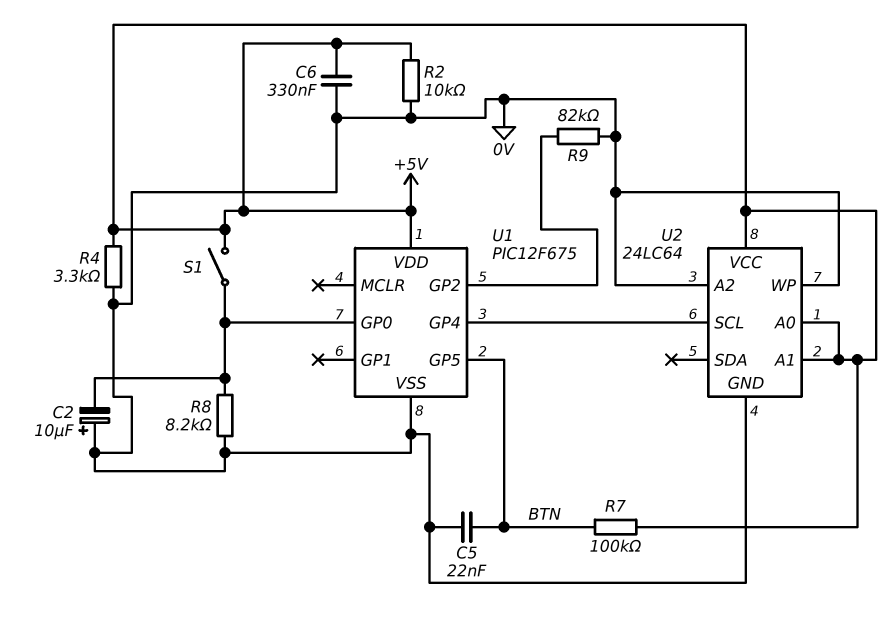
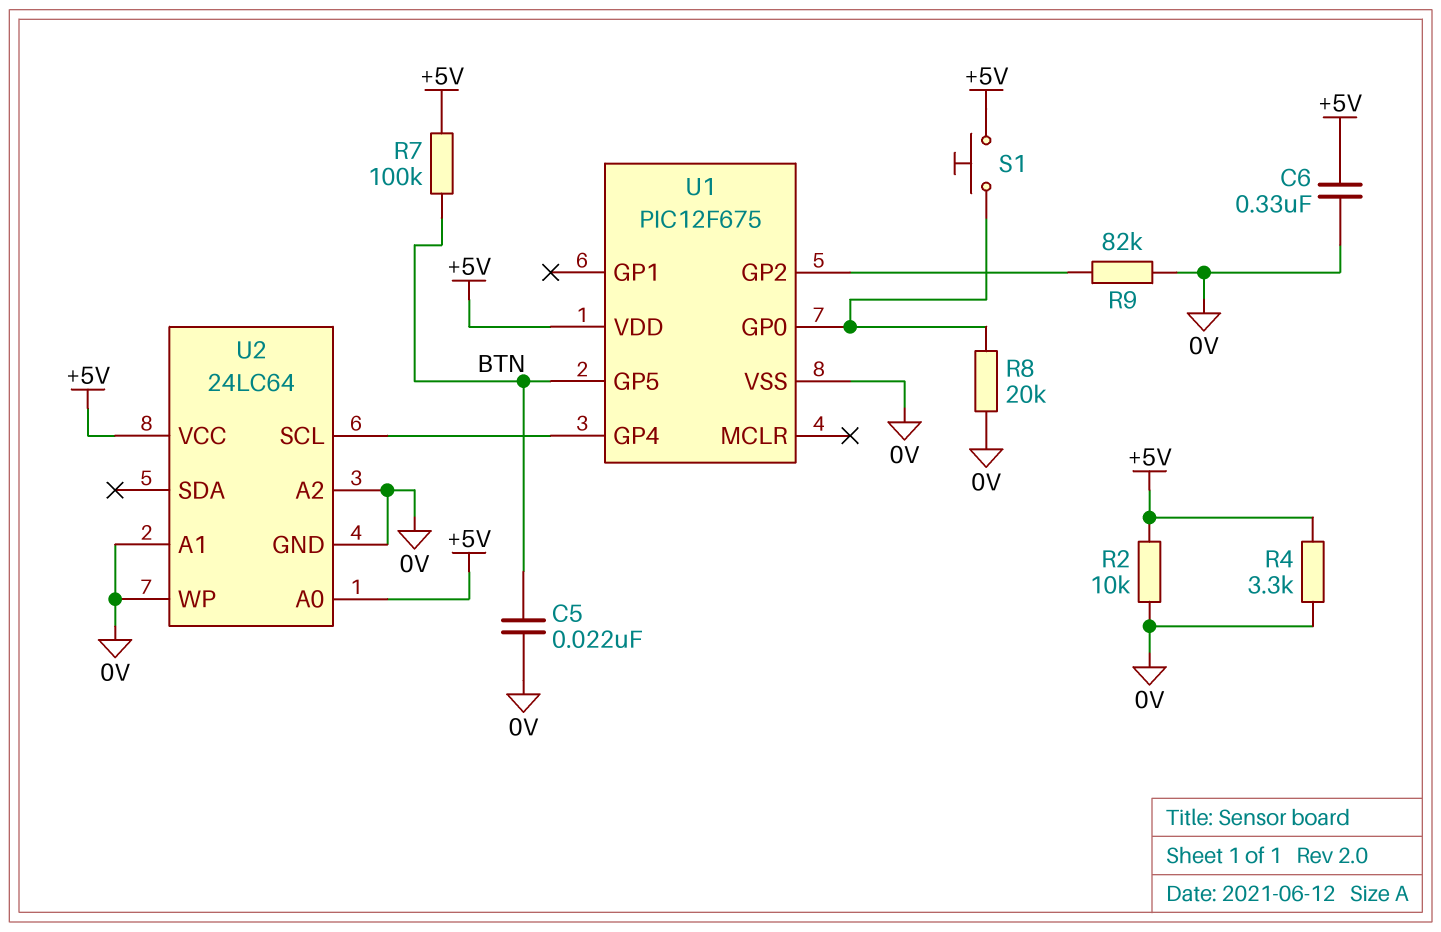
C2: 10uF (plus 0V, minus U1/GP0) -> none
R8: 8.2k (0V, U1/GP0) -> 20k (0V, U1/GP0)
S1: switch (+5V, U1/GP0) -> button (+5V, U1/GP0)
U2 pin A1: +5V -> 0V

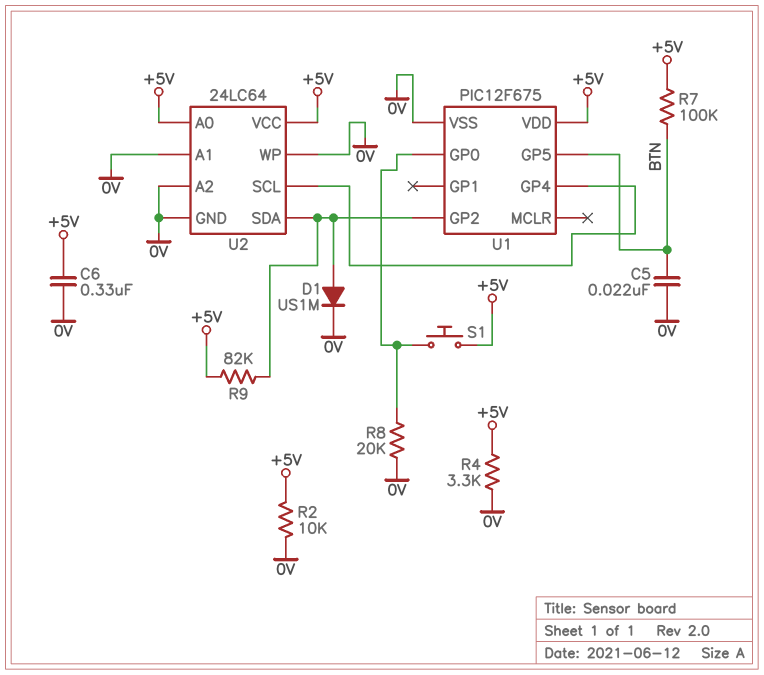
D1: none -> diode US1M (A U1/GP2, K 0V)
R9: 82k (0V, U1/GP2) -> 82k (+5V, U1/GP2)
U2 pin SDA: none -> U1/GP2

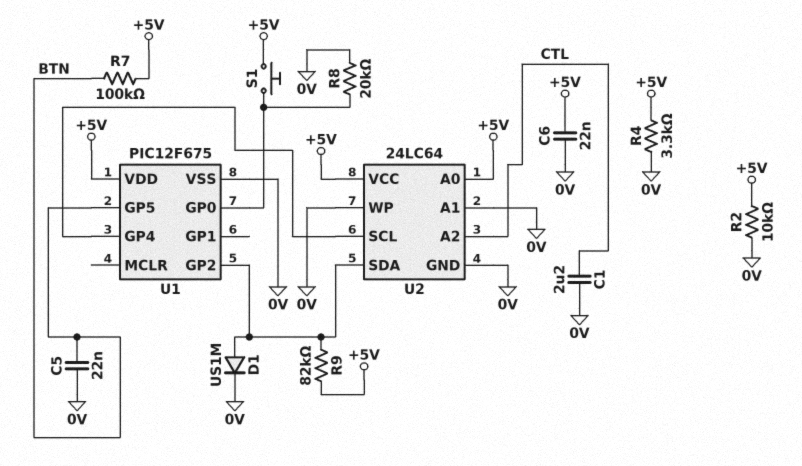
C1: none -> 2.2uF (0V, CTL)
C6: 330nF (+5V, 0V) -> 22nF (+5V, 0V)
U2 pin A2: 0V -> CTL

